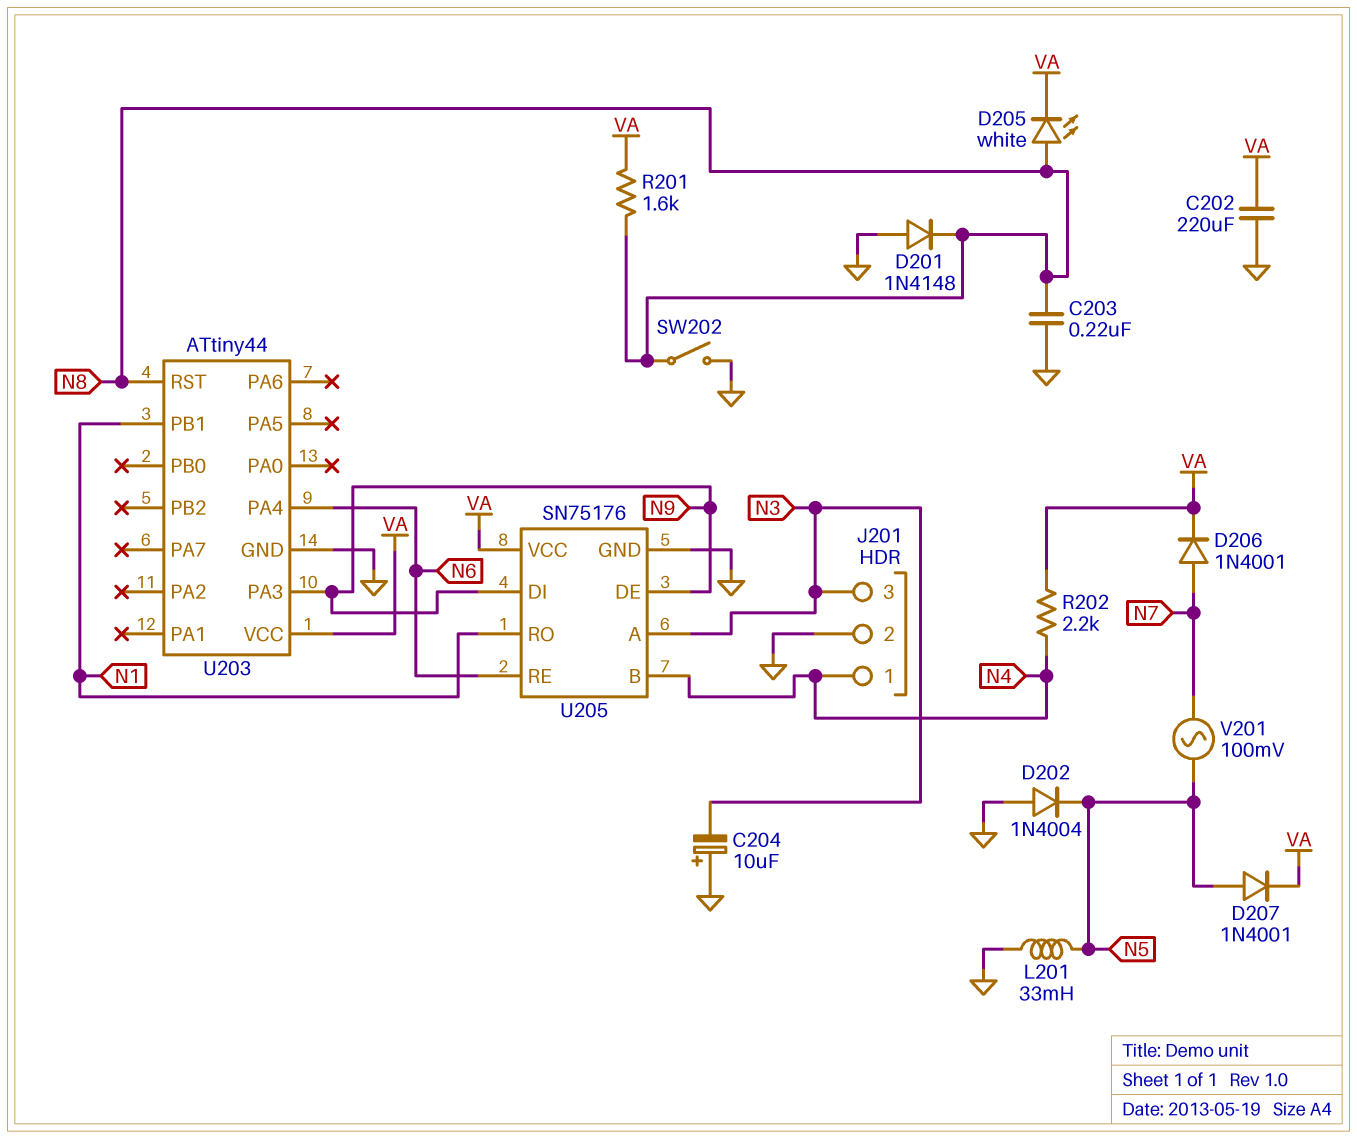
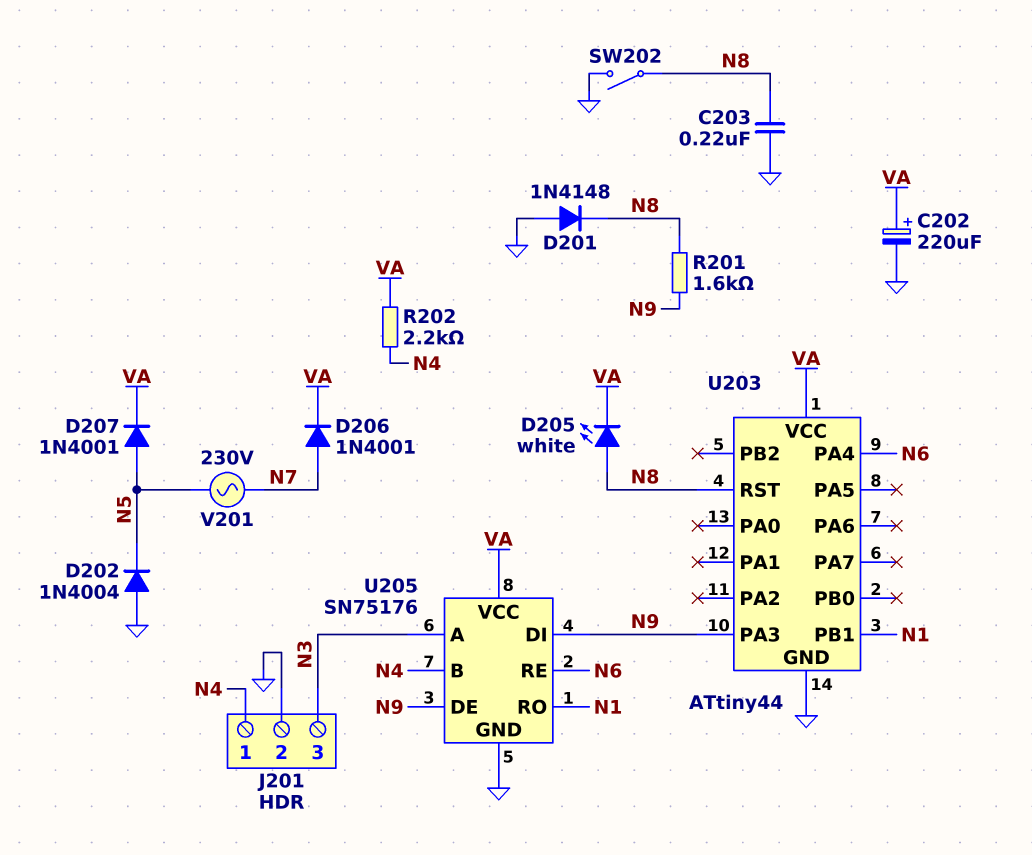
C202: 220uF (GND, VA) -> 220uF (plus VA, minus GND)
C204: 10uF (plus GND, minus N3) -> none
L201: 33mH (GND, N5) -> none
R201: 1.6k (N8, VA) -> 1.6k (N8, N9)
V201: AC 100mV (N5, N7) -> AC 230V (N5, N7)

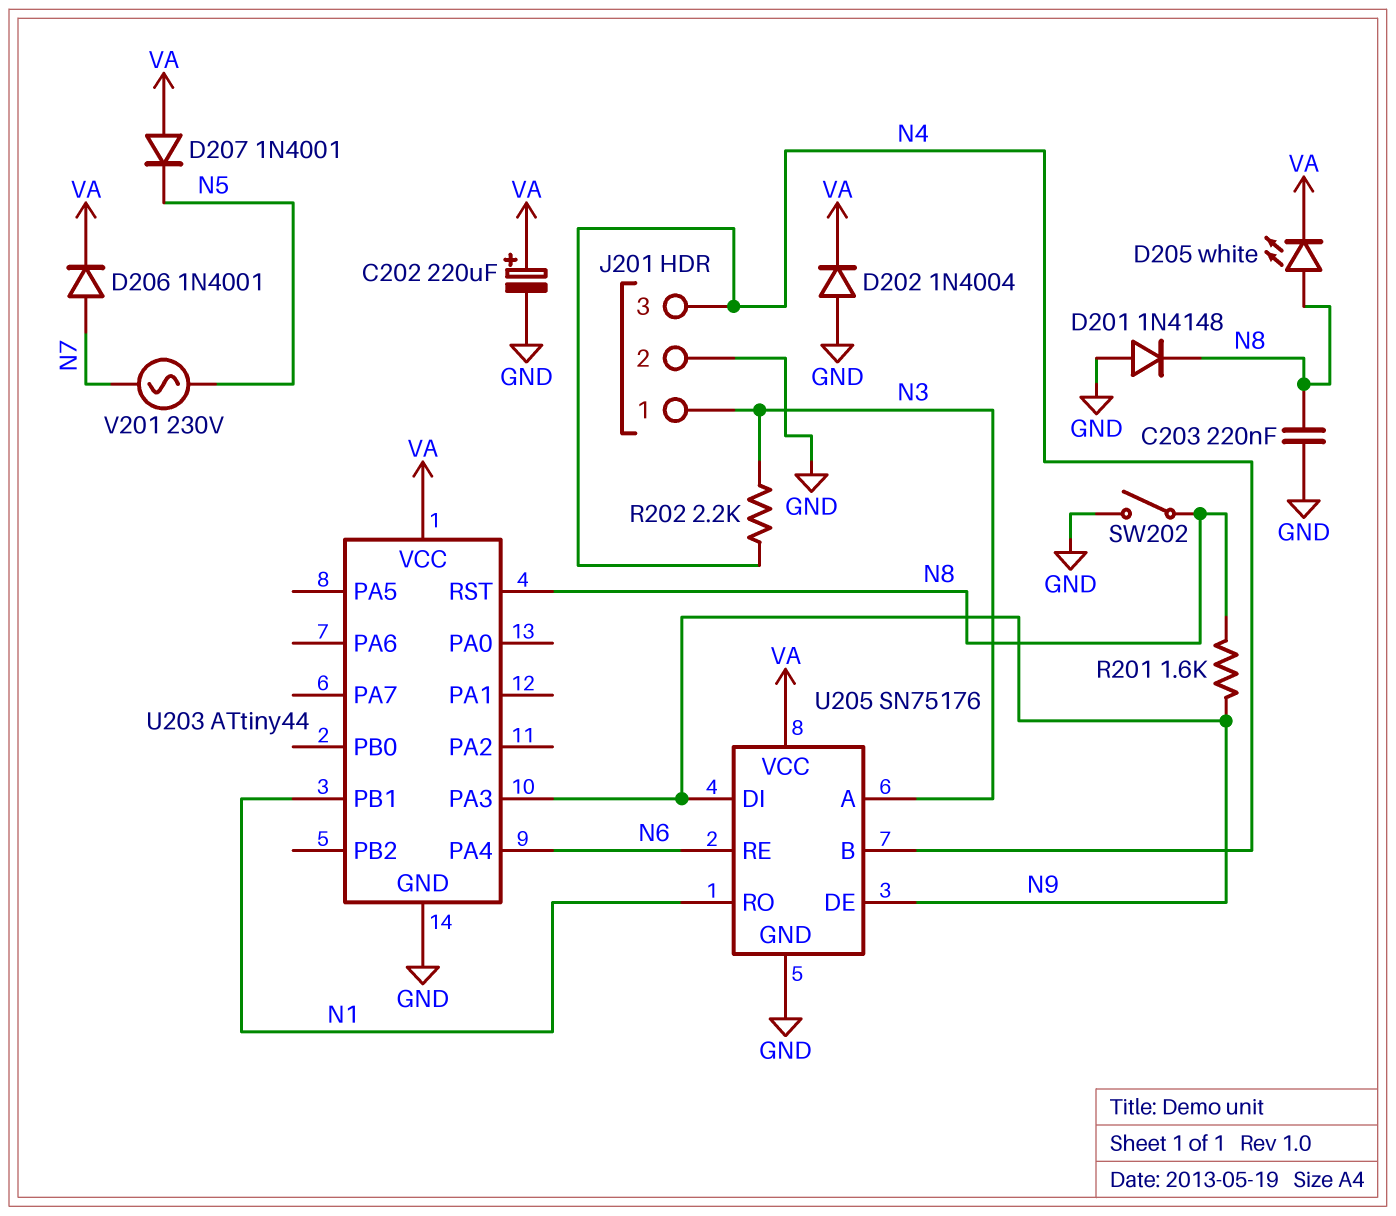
D202: diode 1N4004 (A GND, K N5) -> diode 1N4004 (A GND, K VA)
D207: diode 1N4001 (A N5, K VA) -> diode 1N4001 (A VA, K N5)
J201 pin 1: N4 -> N3
J201 pin 3: N3 -> N4
R202: 2.2k (N4, VA) -> 2.2k (N3, N4)

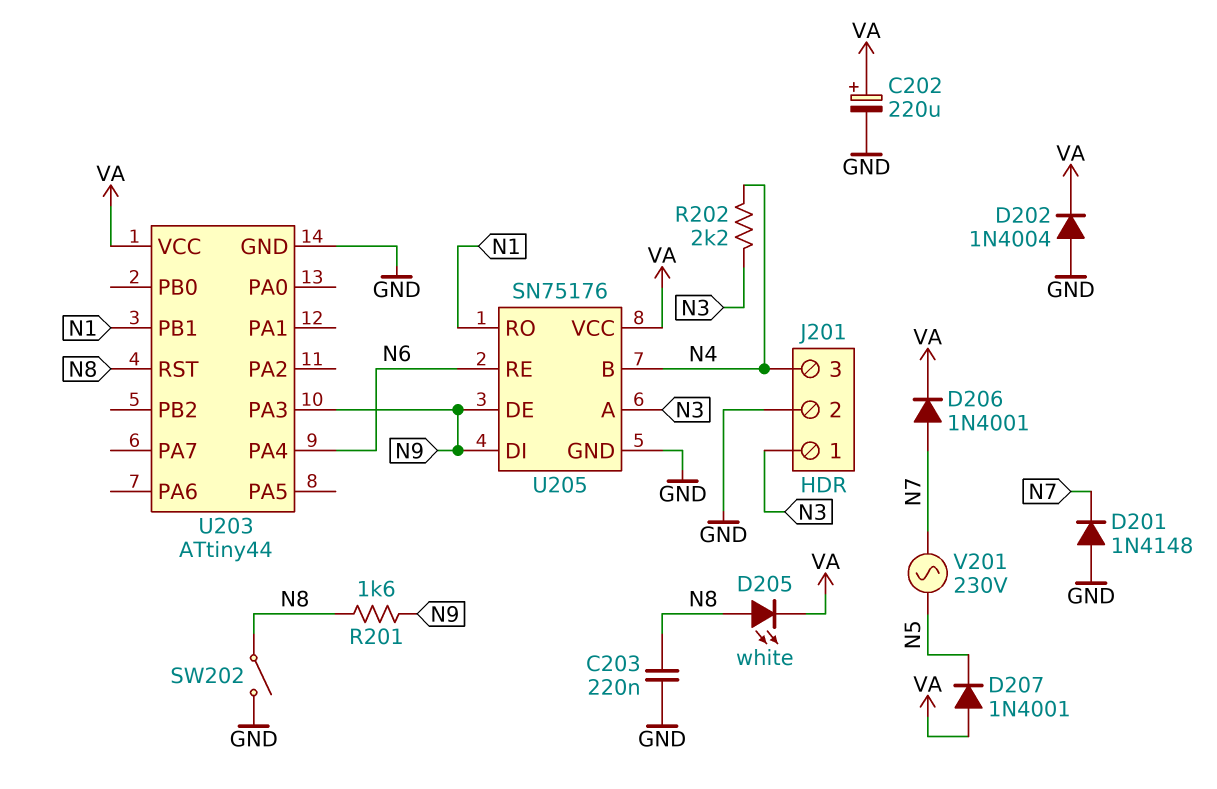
D201: diode 1N4148 (A GND, K N8) -> diode 1N4148 (A GND, K N7)

